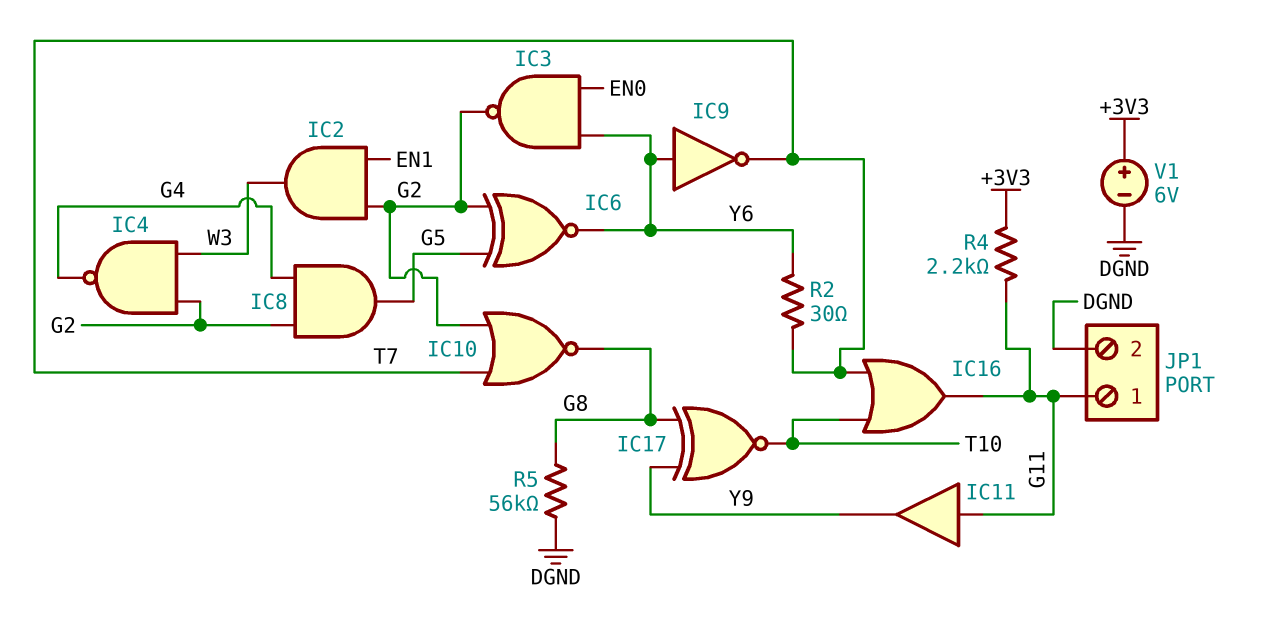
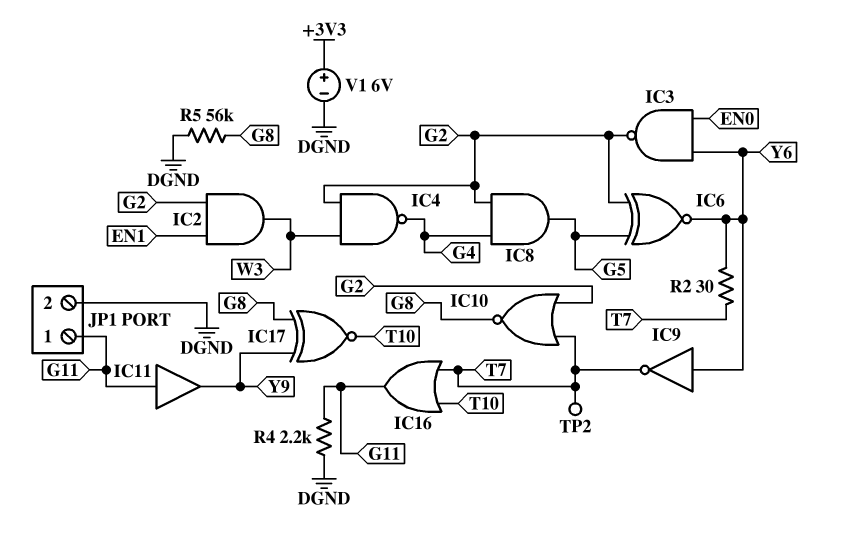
R4: 2.2k (+3V3, G11) -> 2.2k (DGND, G11)
TP2: none -> test point (T7)

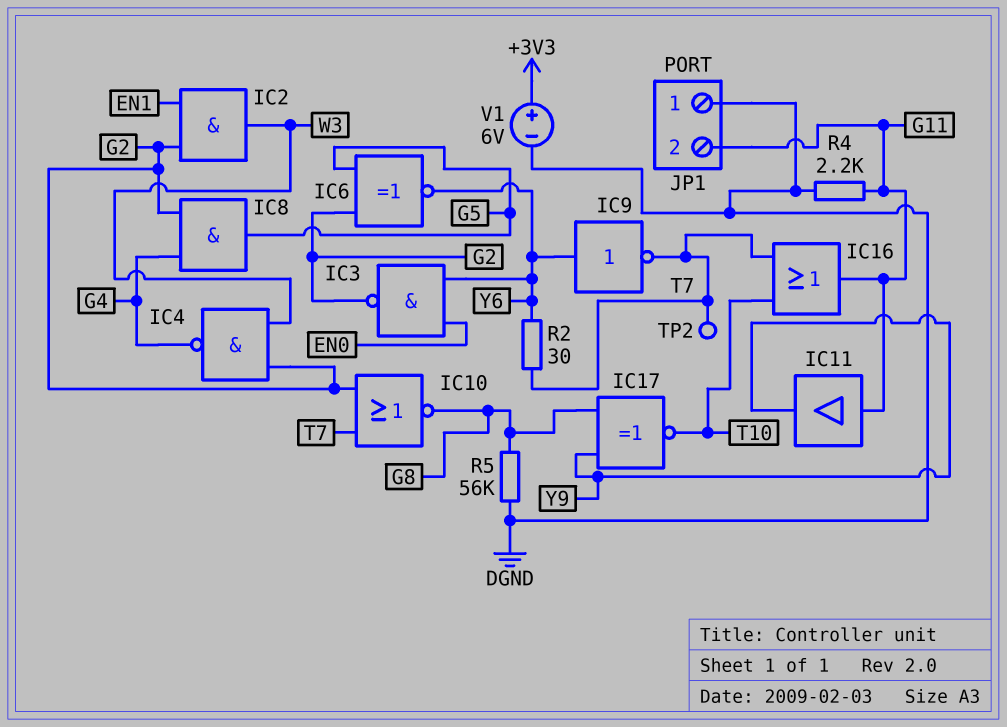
JP1 pin 1: G11 -> DGND
JP1 pin 2: DGND -> G11

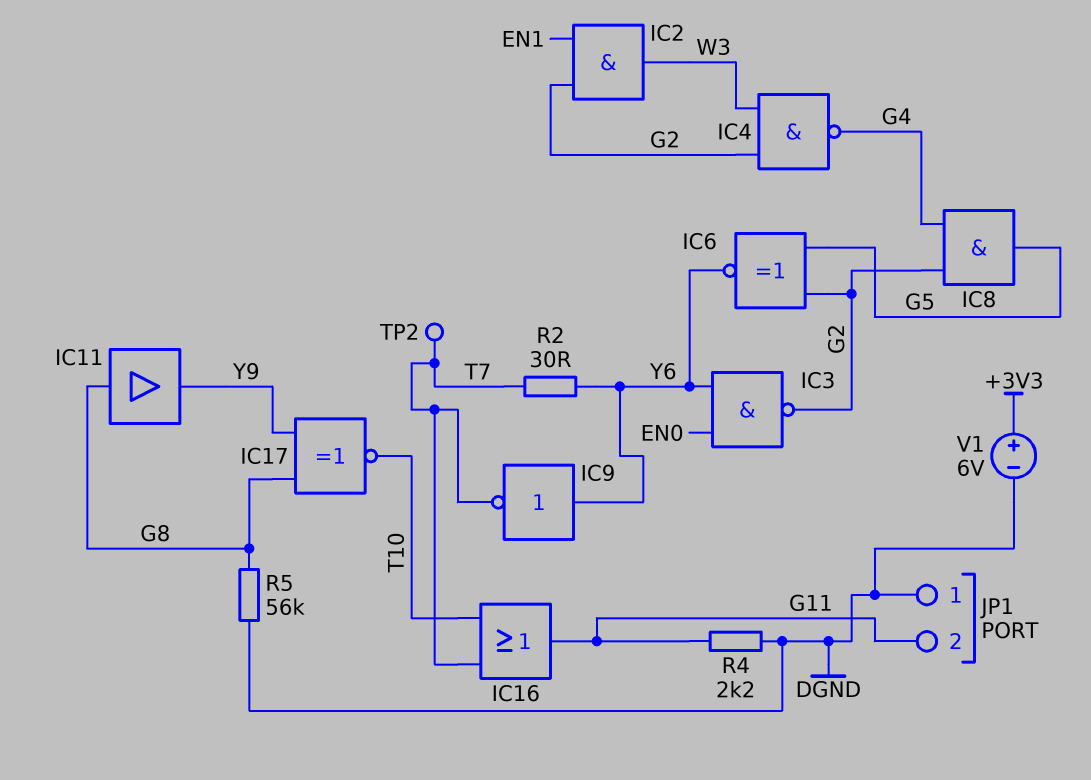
IC10: NOR (in G2, in T7, out G8) -> none
IC11: buffer (in G11, out Y9) -> buffer (in G8, out Y9)

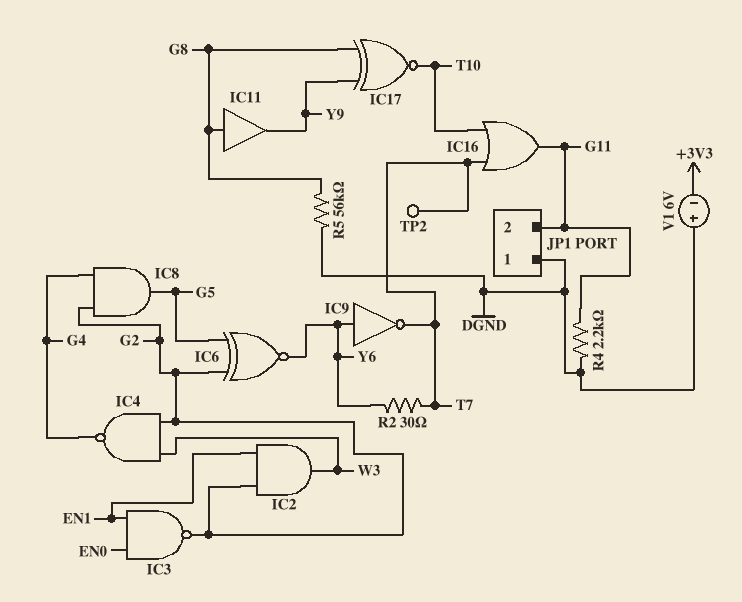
IC3: NAND (in EN0, in Y6, out G2) -> NAND (in EN0, in EN1, out G2)
V1: 6V (plus +3V3, minus DGND) -> 6V (plus DGND, minus +3V3)

